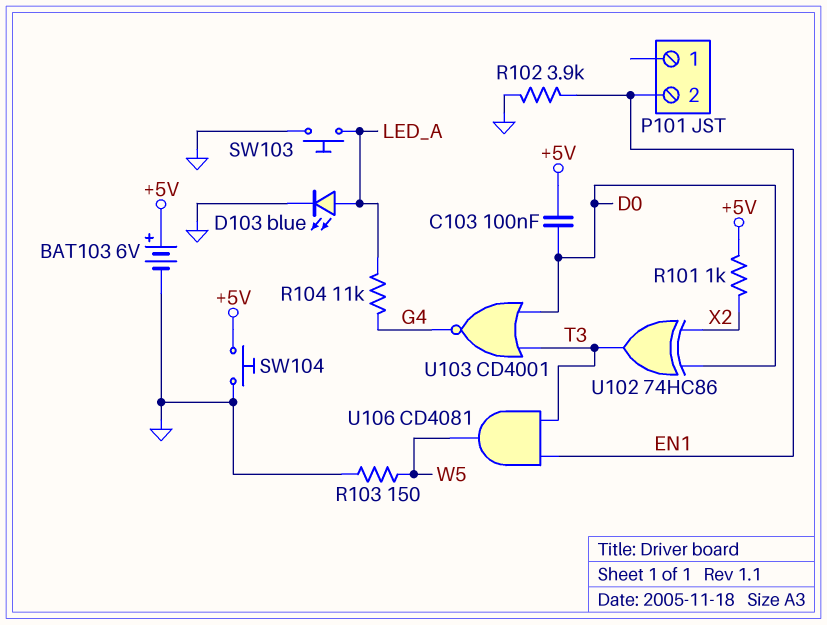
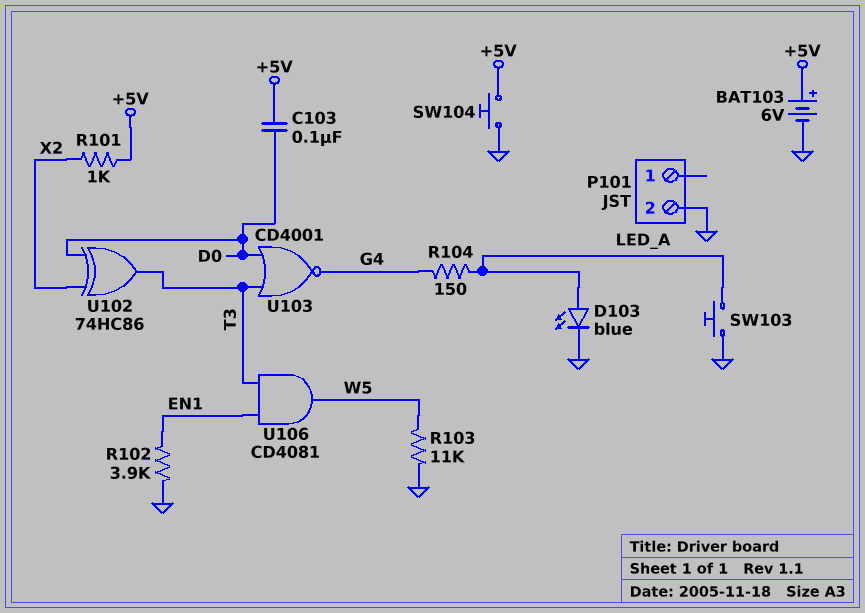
P101 pin 2: EN1 -> GND
R103: 150 (GND, W5) -> 11k (GND, W5)
R104: 11k (G4, LED_A) -> 150 (G4, LED_A)

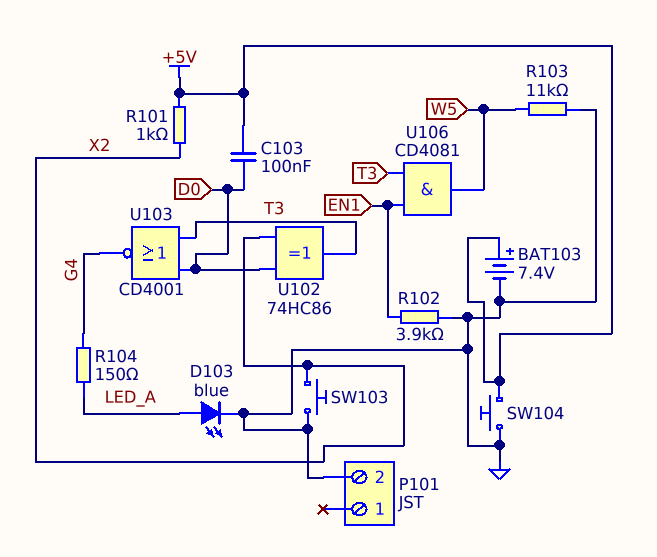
BAT103: 6V (plus +5V, minus GND) -> 7.4V (plus +5V, minus GND)
SW103: button (GND, LED_A) -> button (GND, X2)

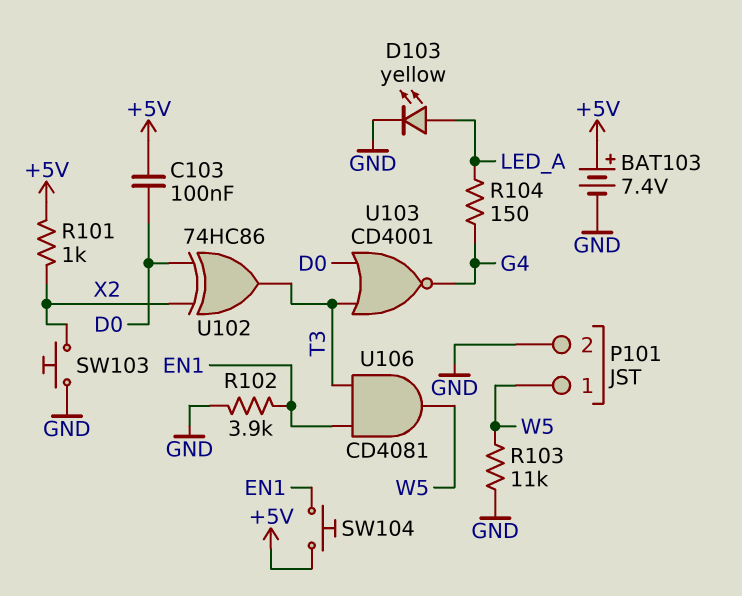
D103: LED blue (A LED_A, K GND) -> LED yellow (A LED_A, K GND)
P101 pin 1: none -> W5
SW104: button (+5V, GND) -> button (+5V, EN1)

